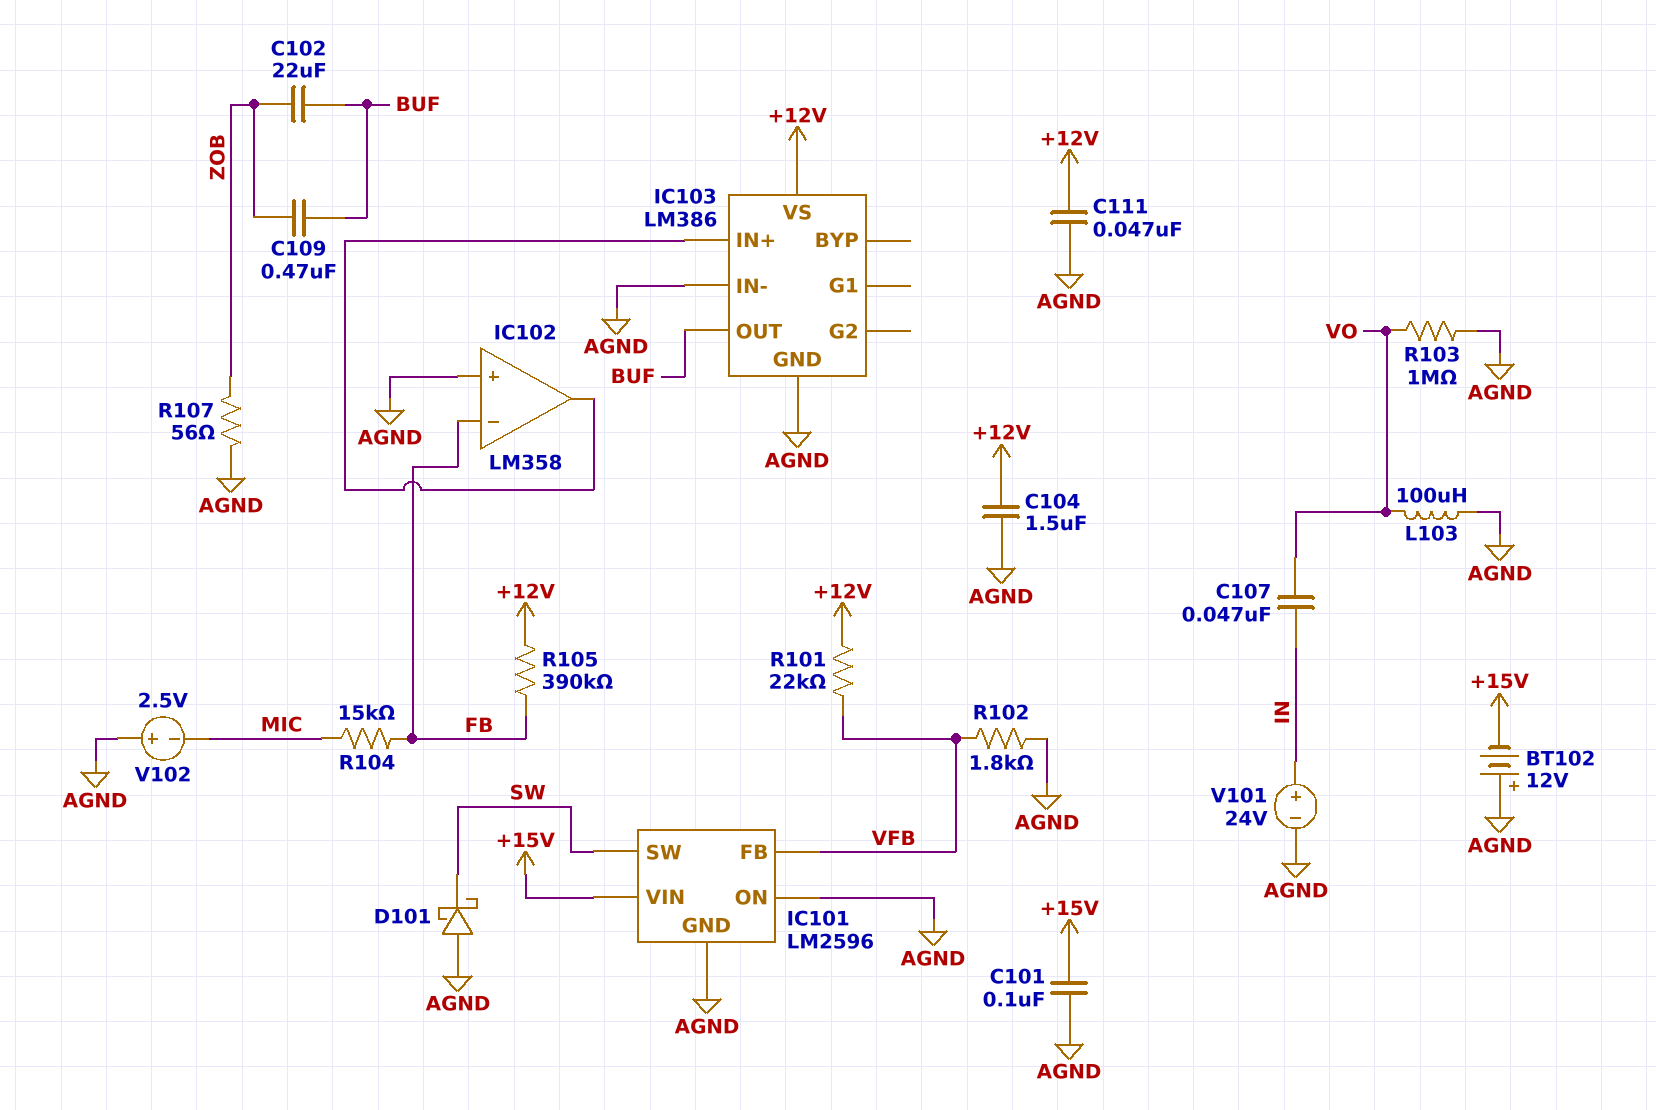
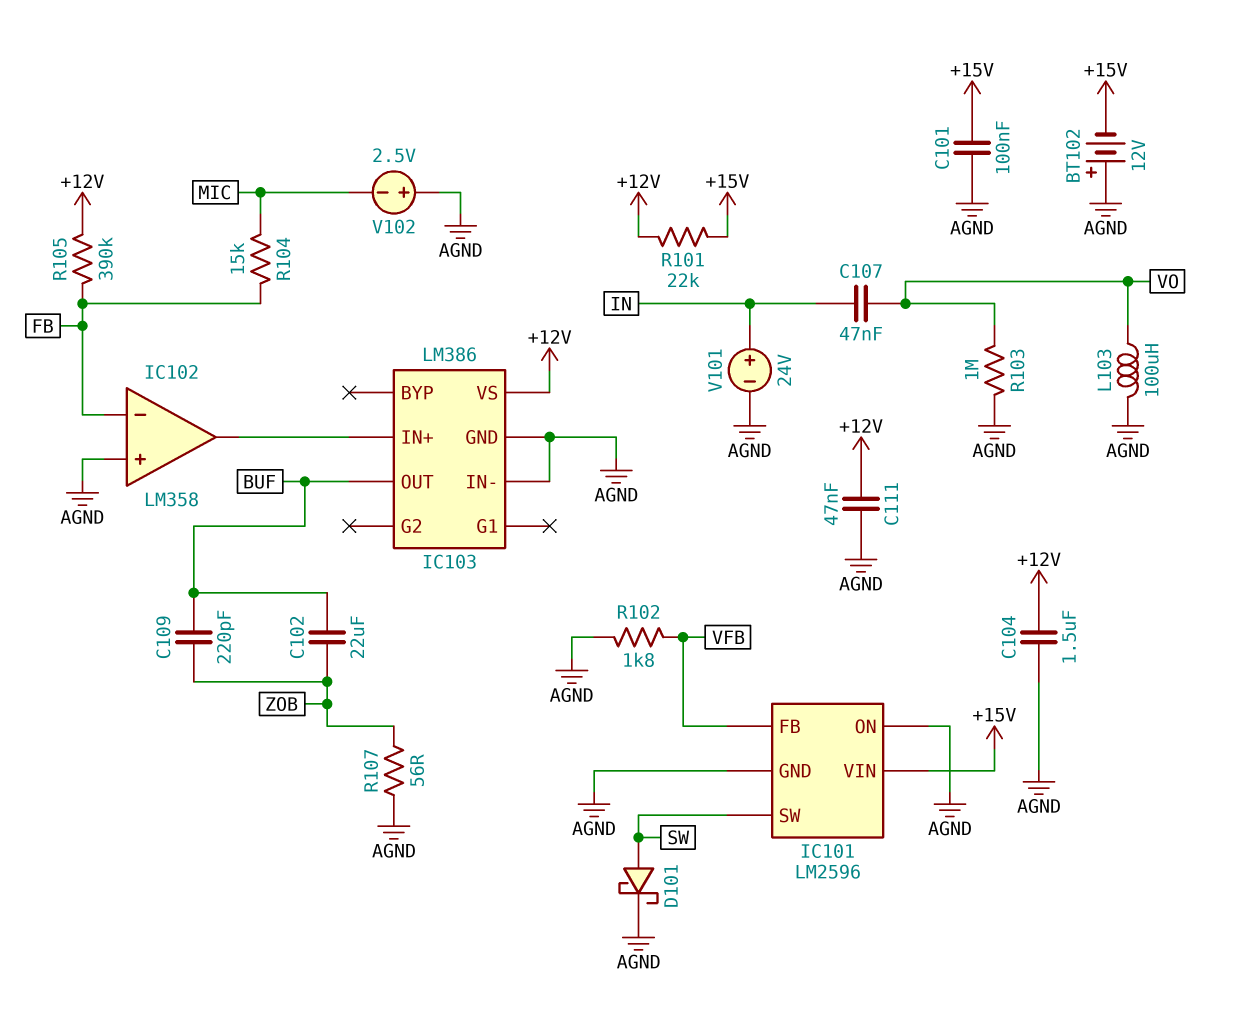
C109: 470nF (BUF, ZOB) -> 220pF (BUF, ZOB)
D101: schottky (A AGND, K SW) -> schottky (A SW, K AGND)
R101: 22k (+12V, VFB) -> 22k (+12V, +15V)

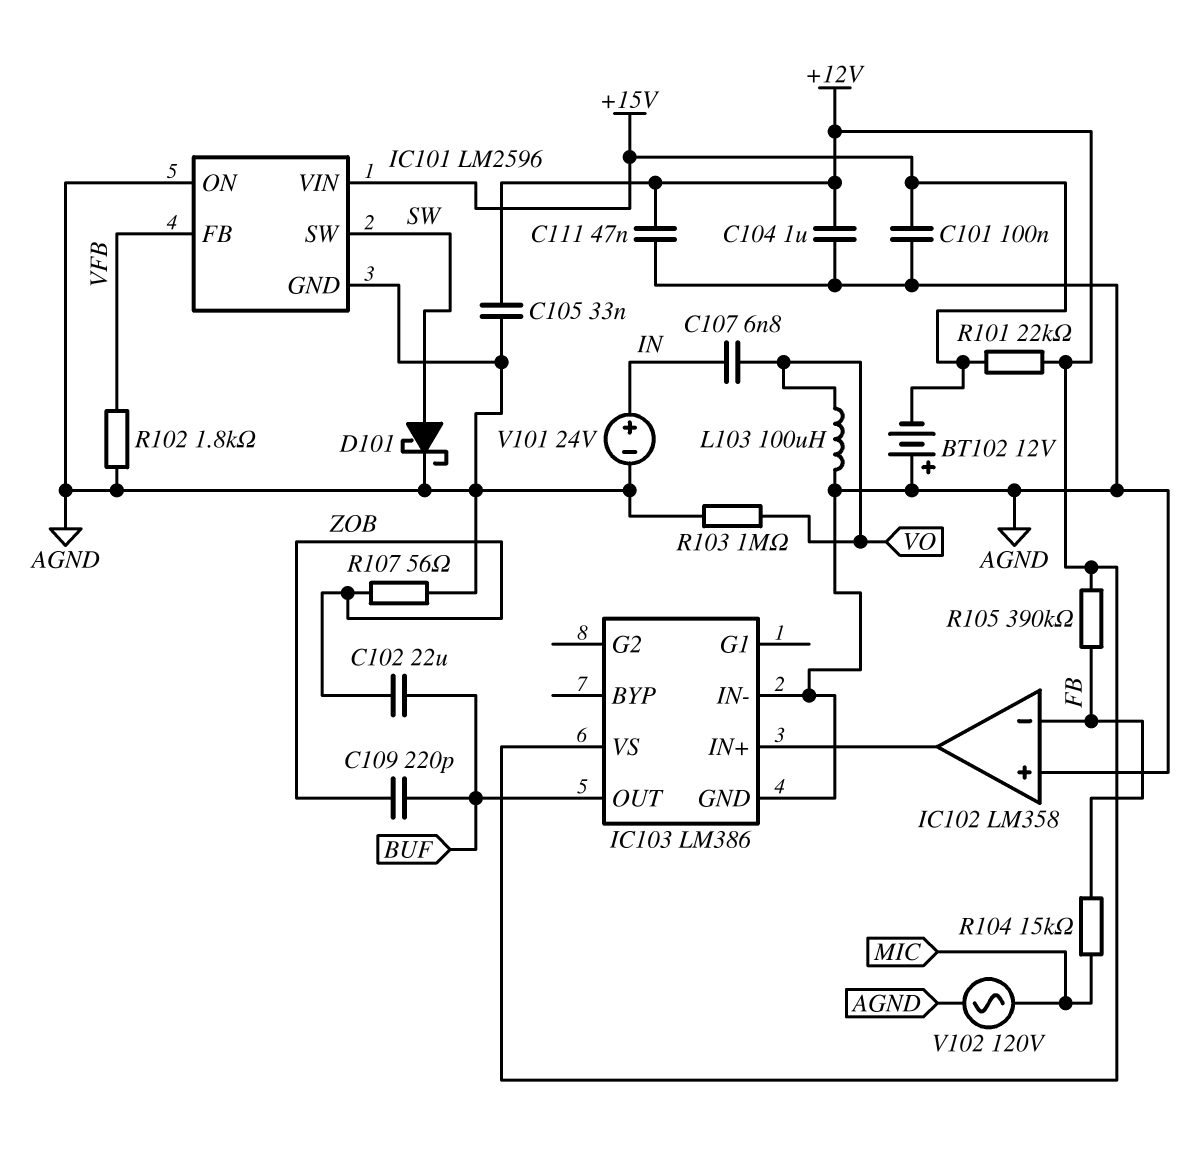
C104: 1.5uF (+12V, AGND) -> 1uF (+12V, AGND)
C105: none -> 33nF (+12V, AGND)
C107: 47nF (IN, VO) -> 6.8nF (IN, VO)
V102: 2.5V (plus AGND, minus MIC) -> AC 120V (AGND, MIC)

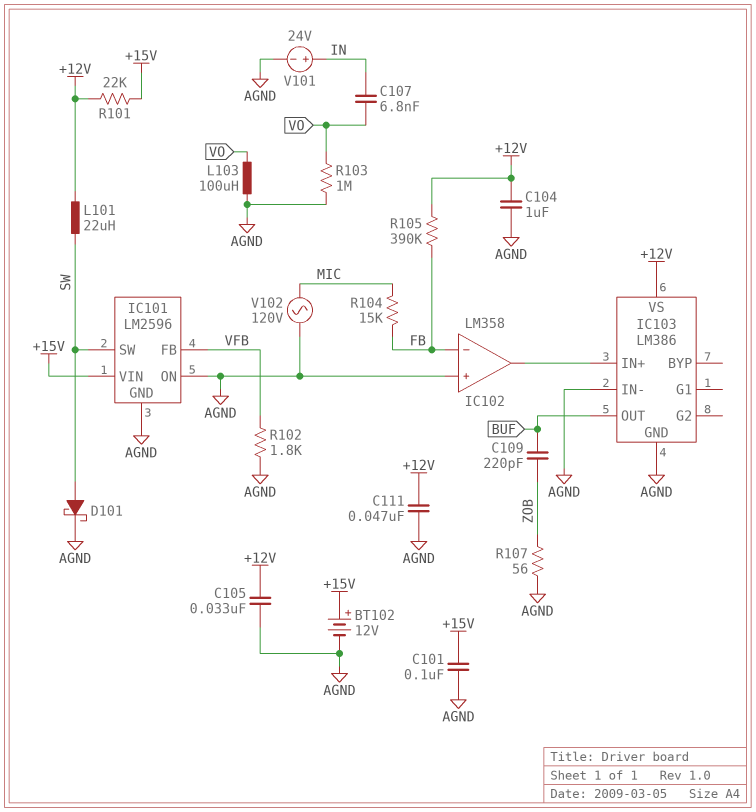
BT102: 12V (plus AGND, minus +15V) -> 12V (plus +15V, minus AGND)
C102: 22uF (BUF, ZOB) -> none
L101: none -> 22uH (+12V, SW)

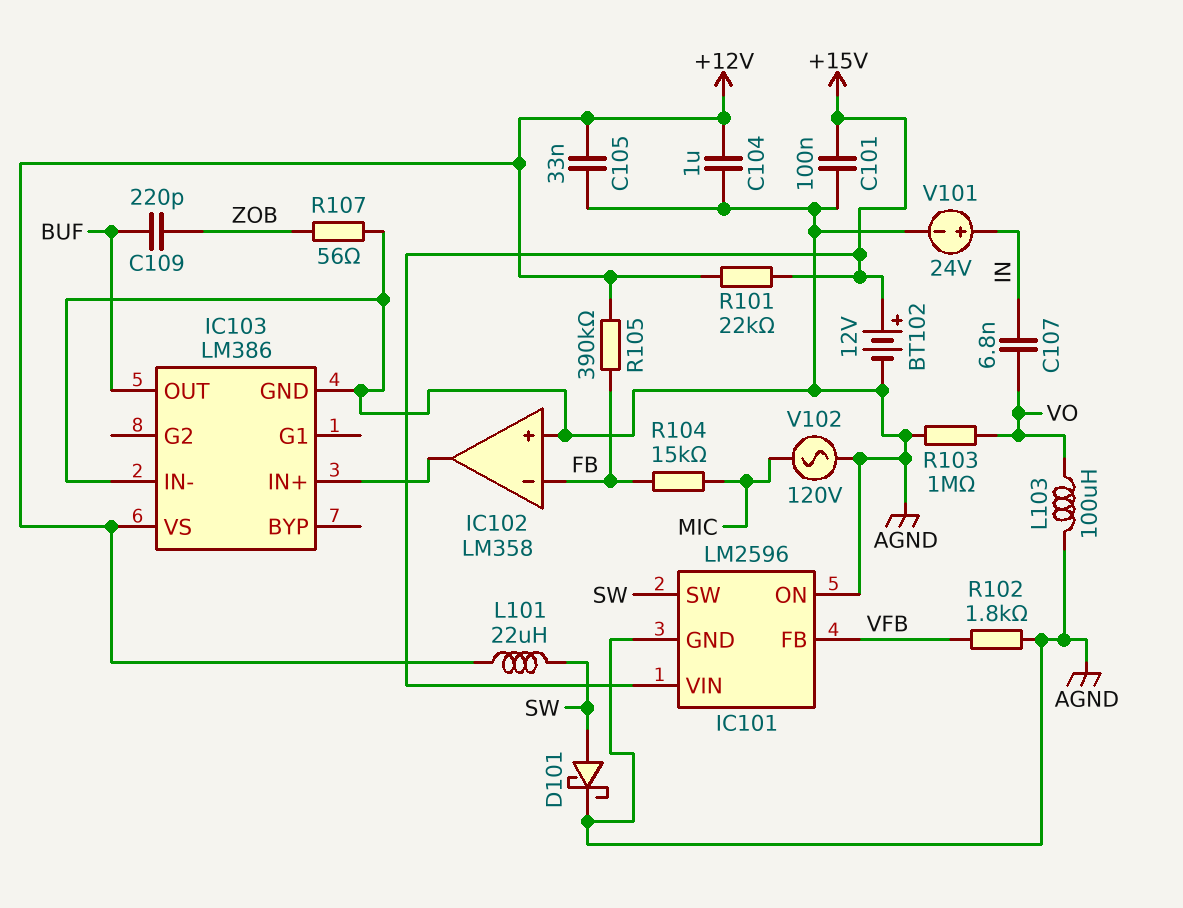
C111: 47nF (+12V, AGND) -> none

